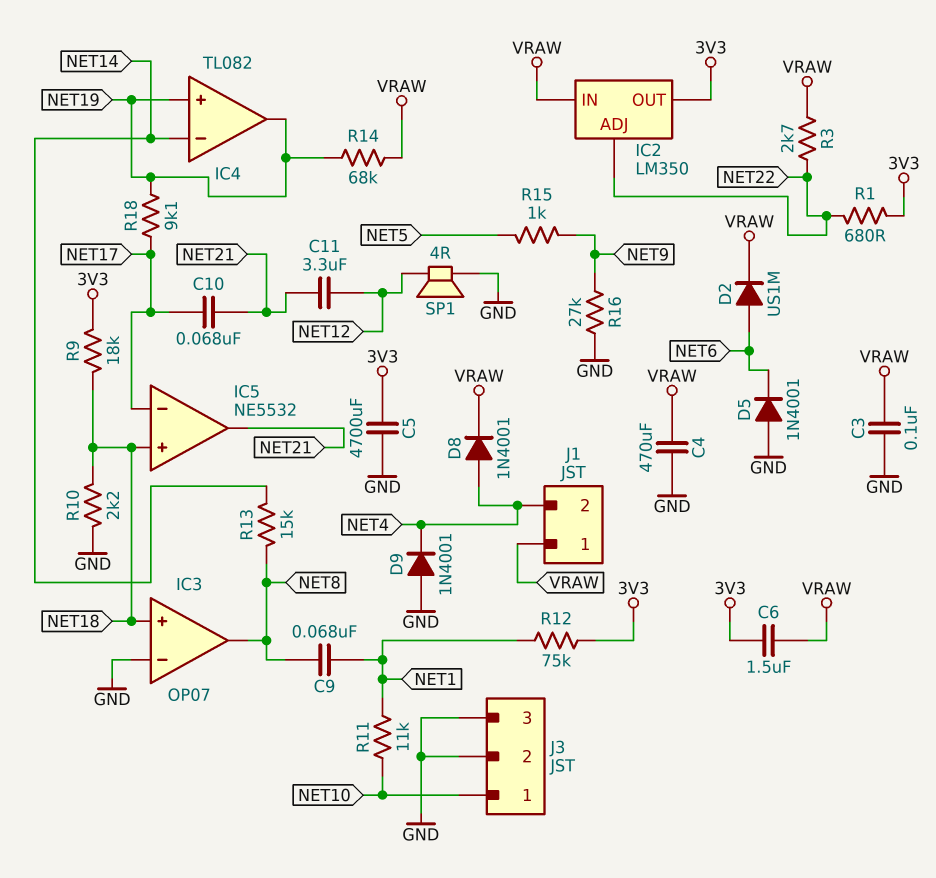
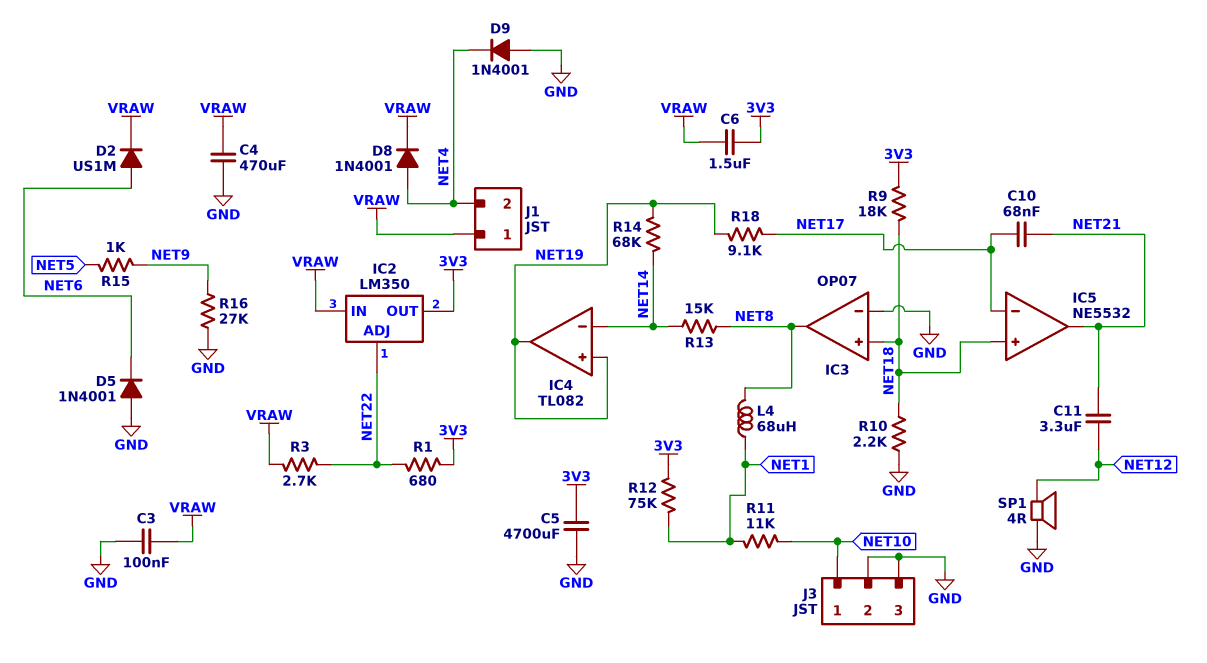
C9: 68nF (NET1, NET8) -> none
L4: none -> 68uH (NET1, NET8)
R14: 68k (NET19, VRAW) -> 68k (NET14, NET19)

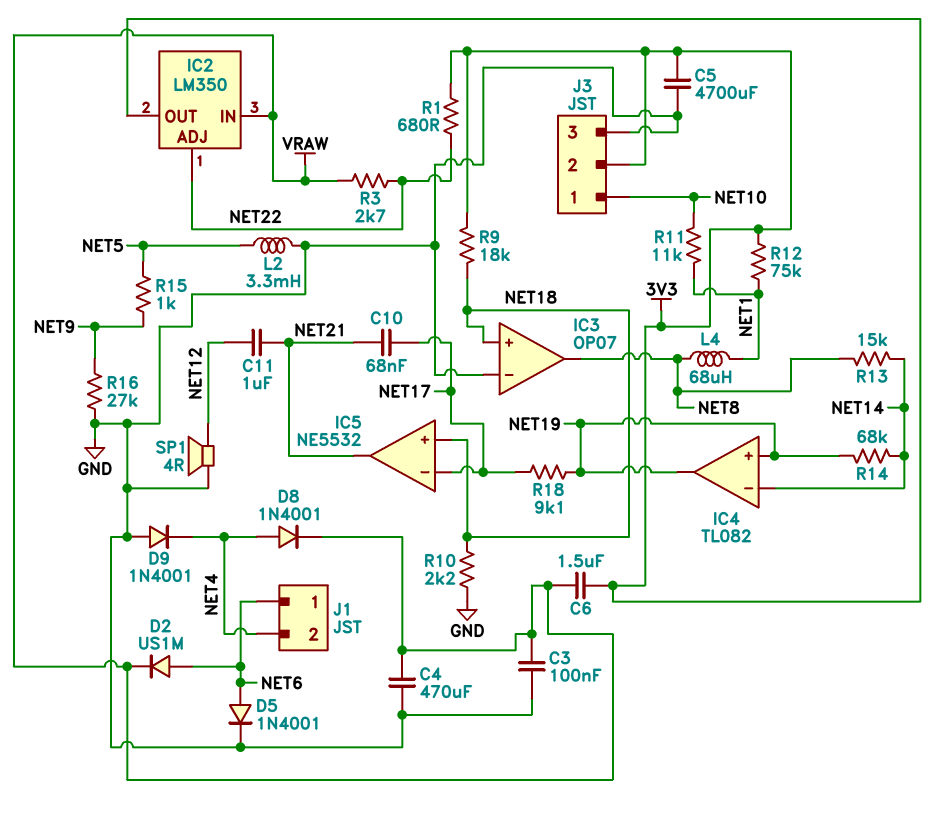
C11: 3.3uF (NET12, NET21) -> 1uF (NET12, NET21)
D5: diode 1N4001 (A GND, K NET6) -> diode 1N4001 (A NET6, K GND)
J1 pin 1: VRAW -> NET6
J3 pin 2: GND -> 3V3
L2: none -> 3.3mH (GND, NET5)

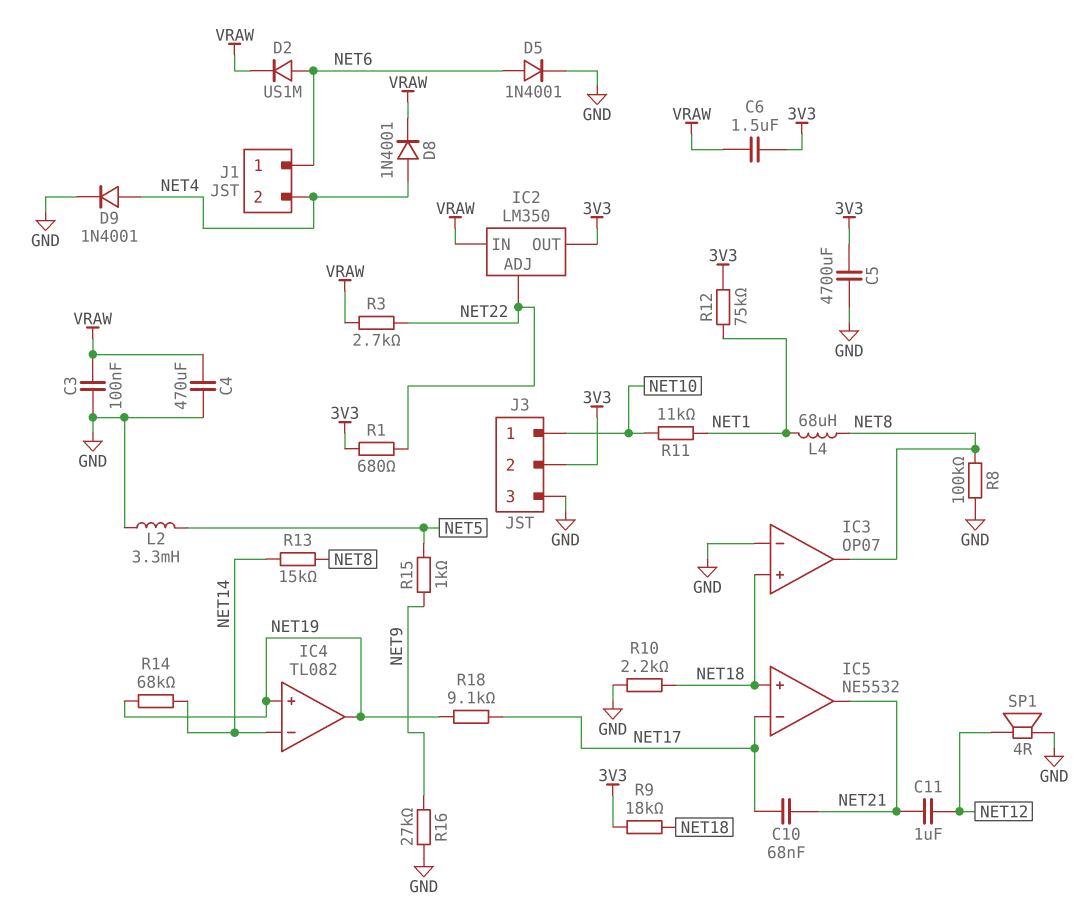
D9: diode 1N4001 (A GND, K NET4) -> diode 1N4001 (A NET4, K GND)
R8: none -> 100k (GND, NET8)

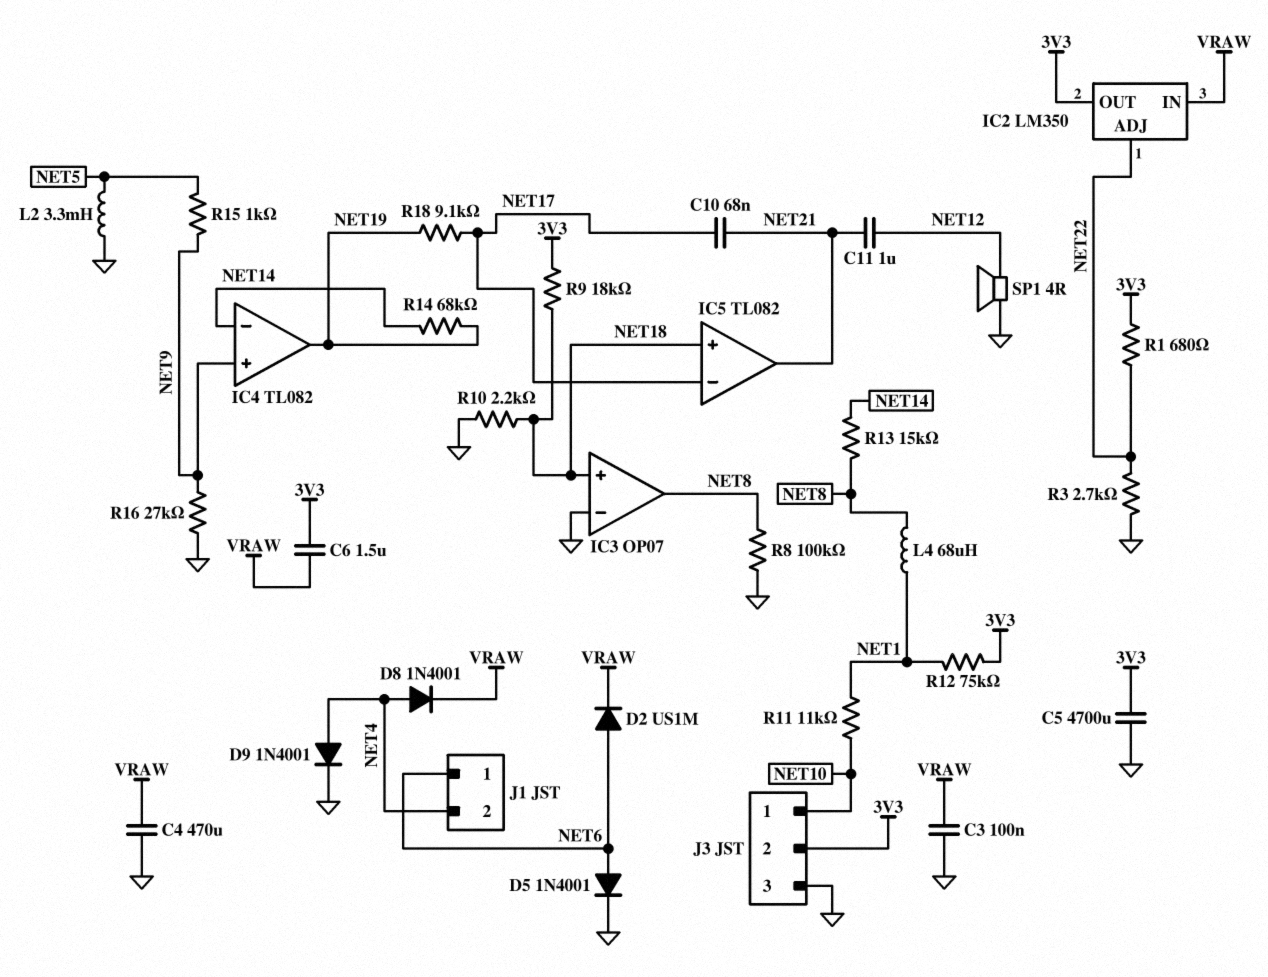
IC4 pin in+: NET19 -> NET9
IC5: NE5532 -> TL082
R3: 2.7k (NET22, VRAW) -> 2.7k (GND, NET22)

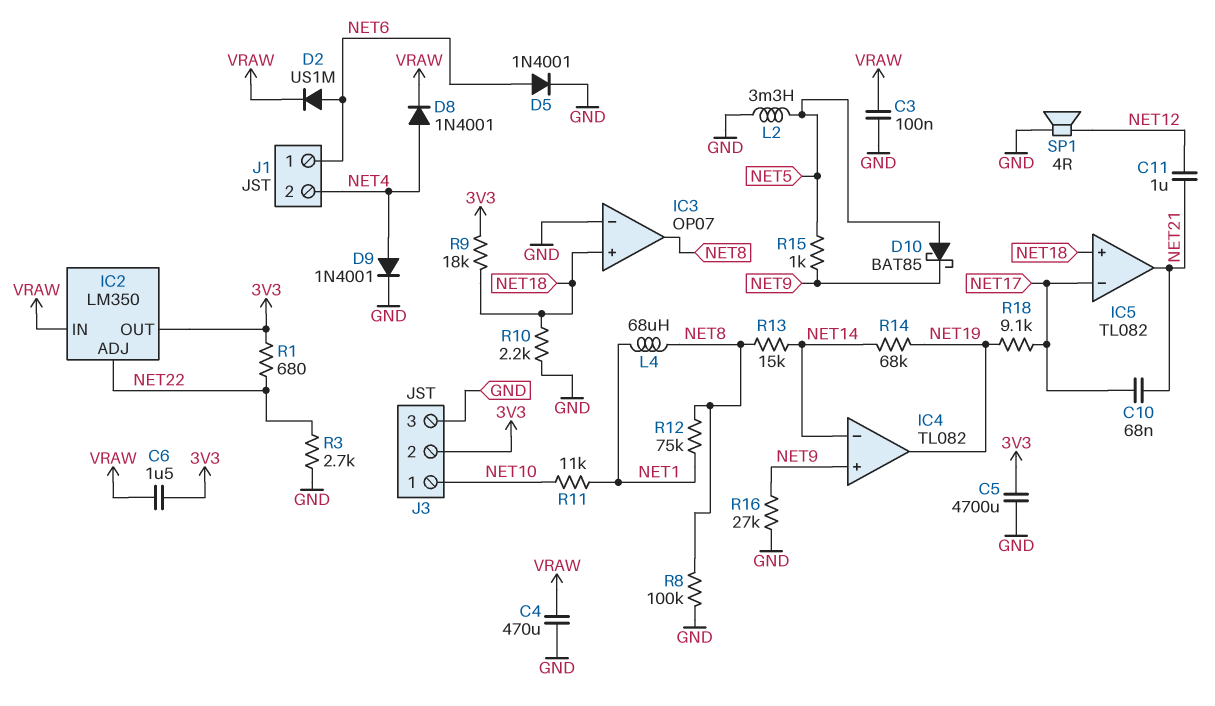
D10: none -> schottky BAT85 (A NET5, K NET9)
R12: 75k (3V3, NET1) -> 75k (NET1, NET8)

